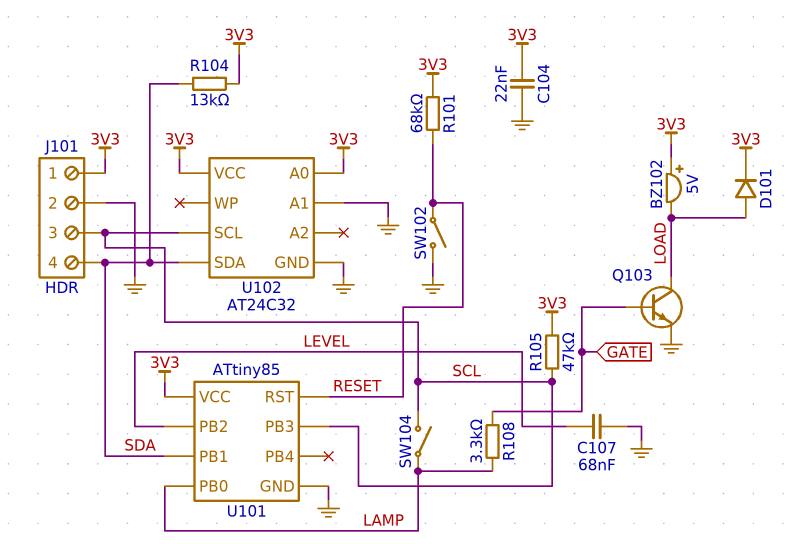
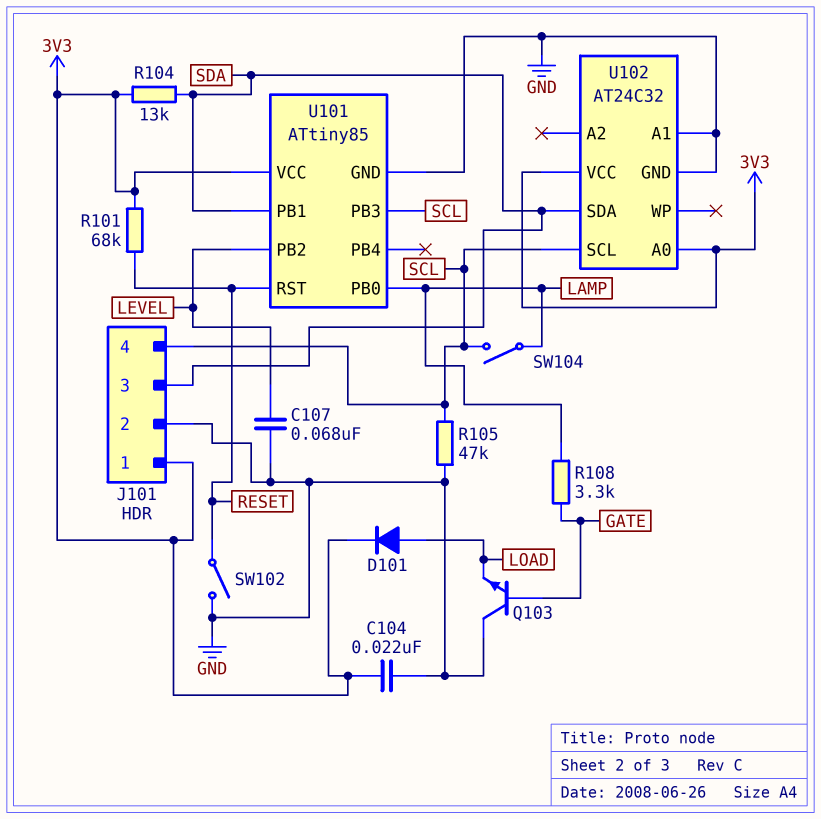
BZ102: buzzer 5V (plus 3V3, minus LOAD) -> none
J101 pin 3: SCL -> SDA
J101 pin 4: SDA -> SCL
Q103: NPN (B GATE, C LOAD, E GND) -> NPN (B GATE, C GND, E LOAD)
R105: 47k (3V3, SCL) -> 47k (GND, SCL)

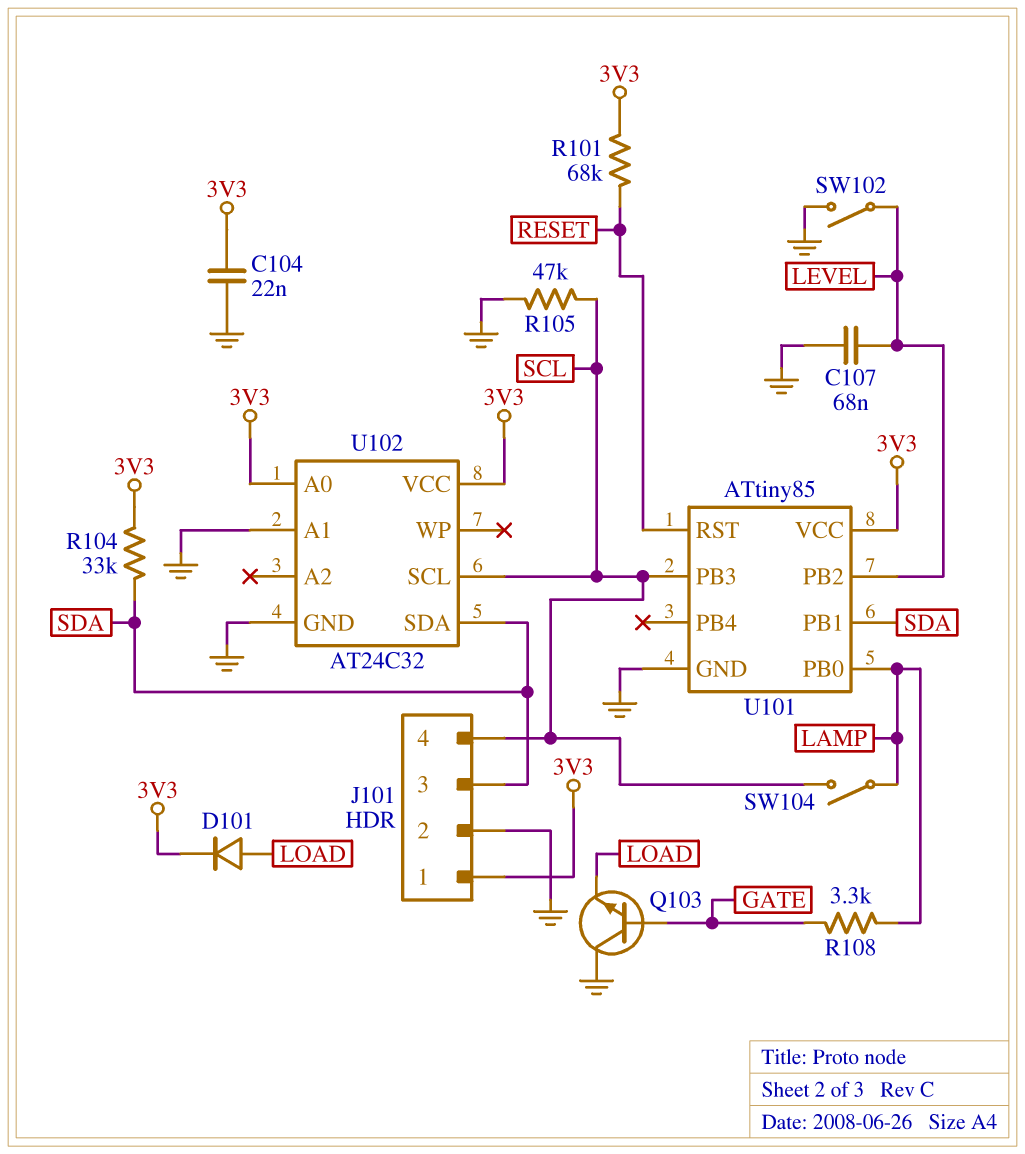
R104: 13k (3V3, SDA) -> 33k (3V3, SDA)
SW102: switch (GND, RESET) -> switch (GND, LEVEL)

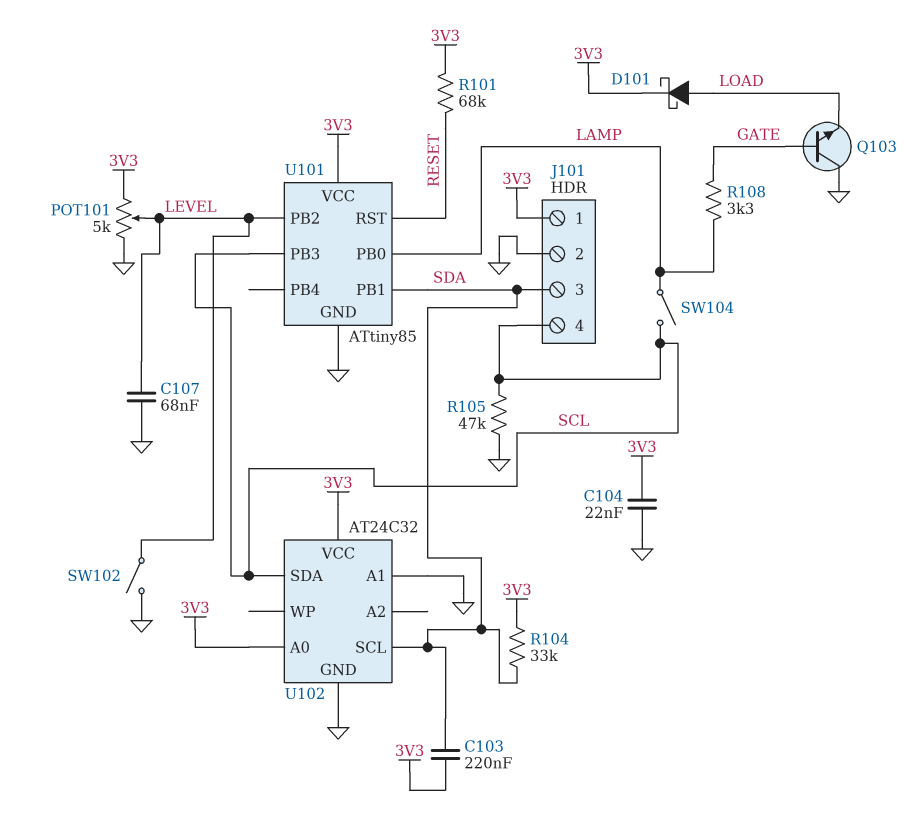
C103: none -> 220nF (3V3, SDA)
D101: diode (A LOAD, K 3V3) -> schottky (A LOAD, K 3V3)
POT101: none -> 5k (3V3, GND, wiper LEVEL)
U102 pin SCL: SCL -> SDA
U102 pin SDA: SDA -> SCL

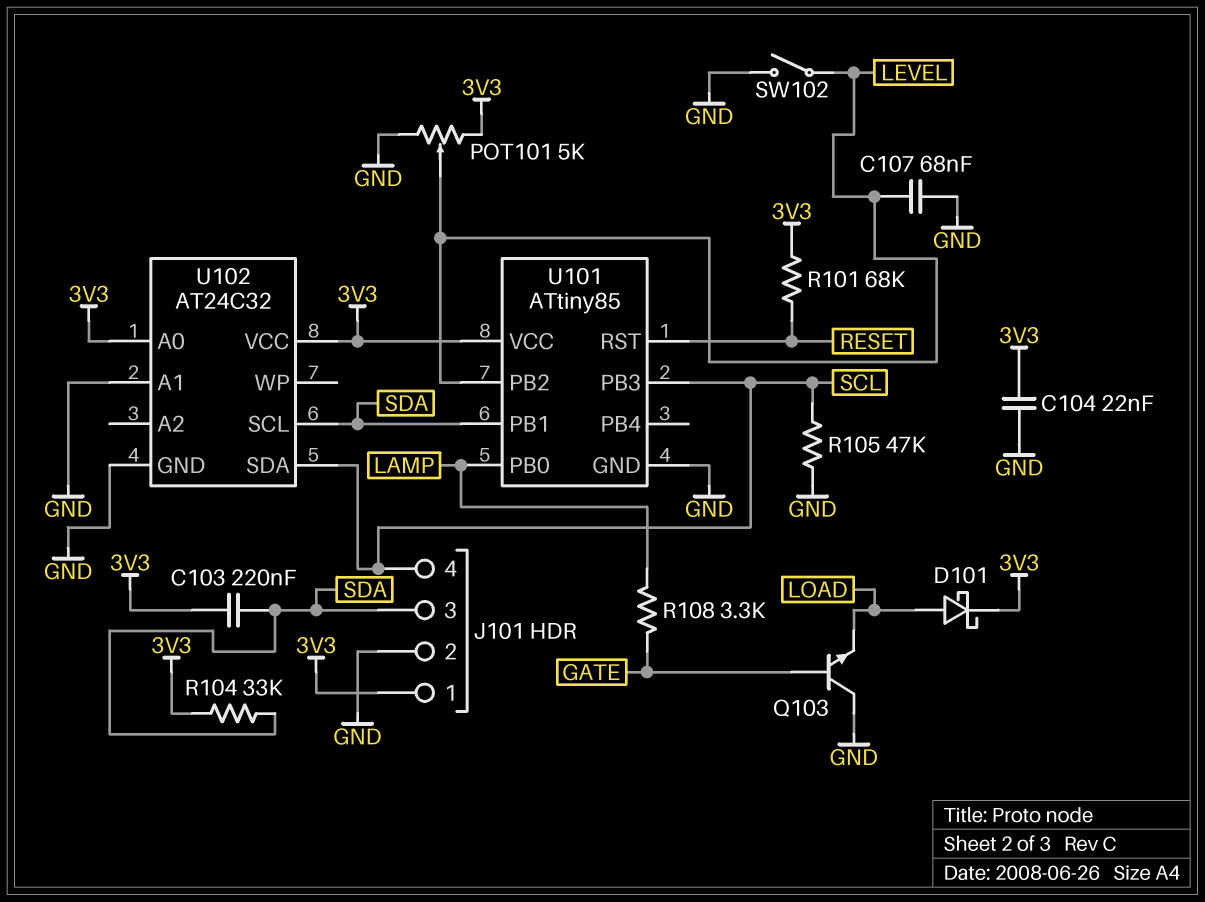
SW104: switch (LAMP, SCL) -> none

